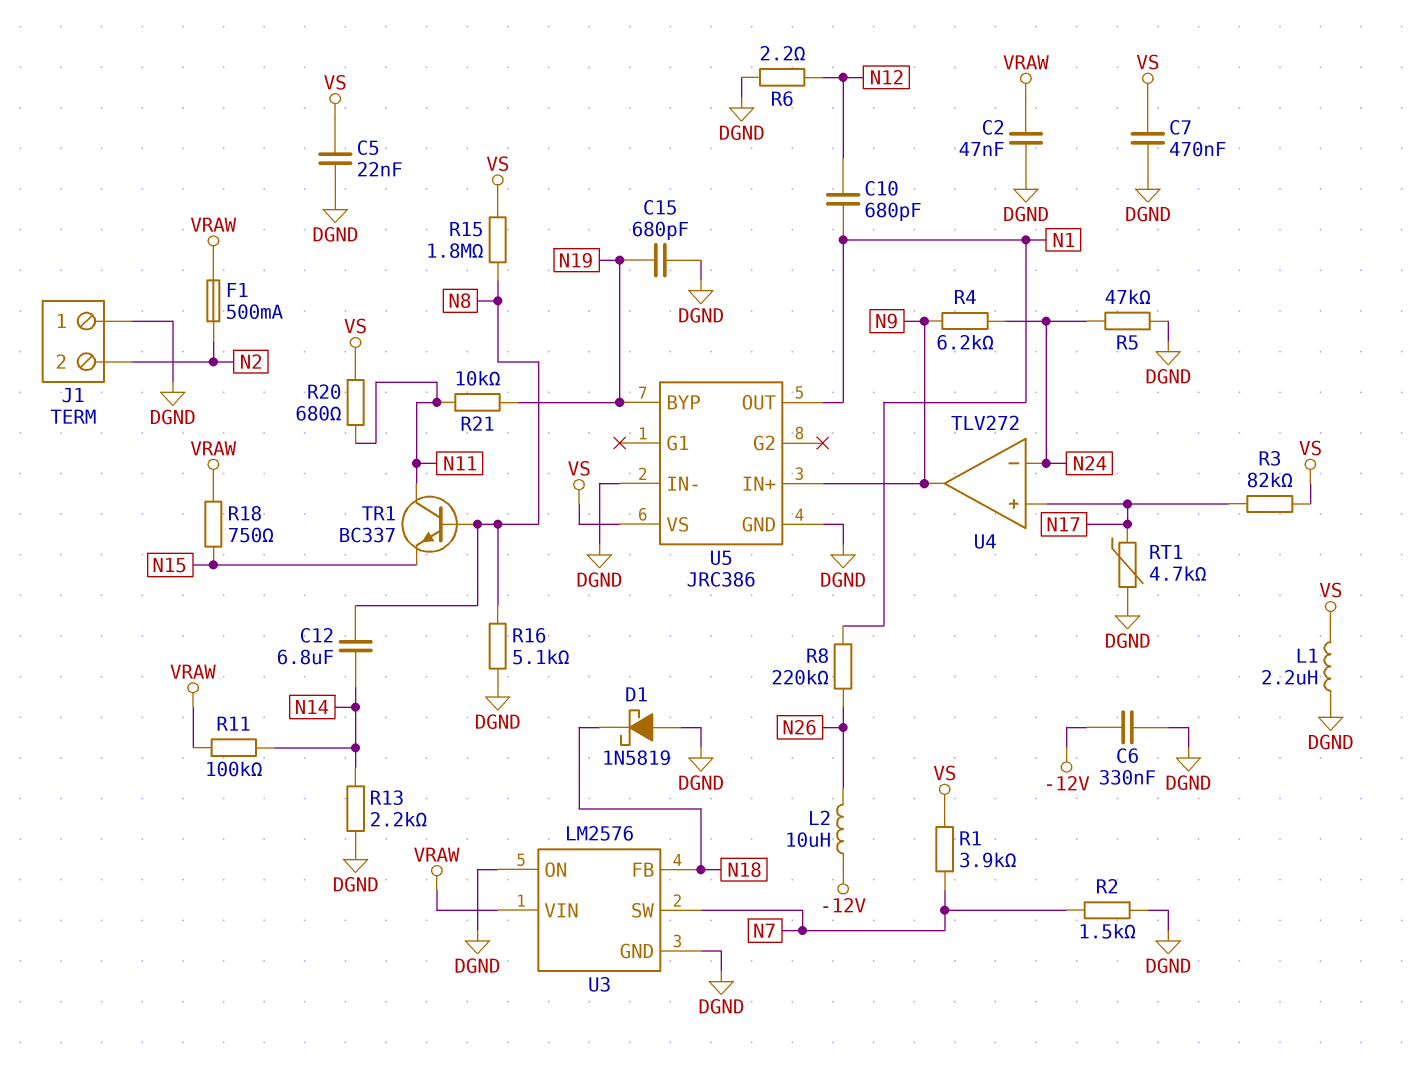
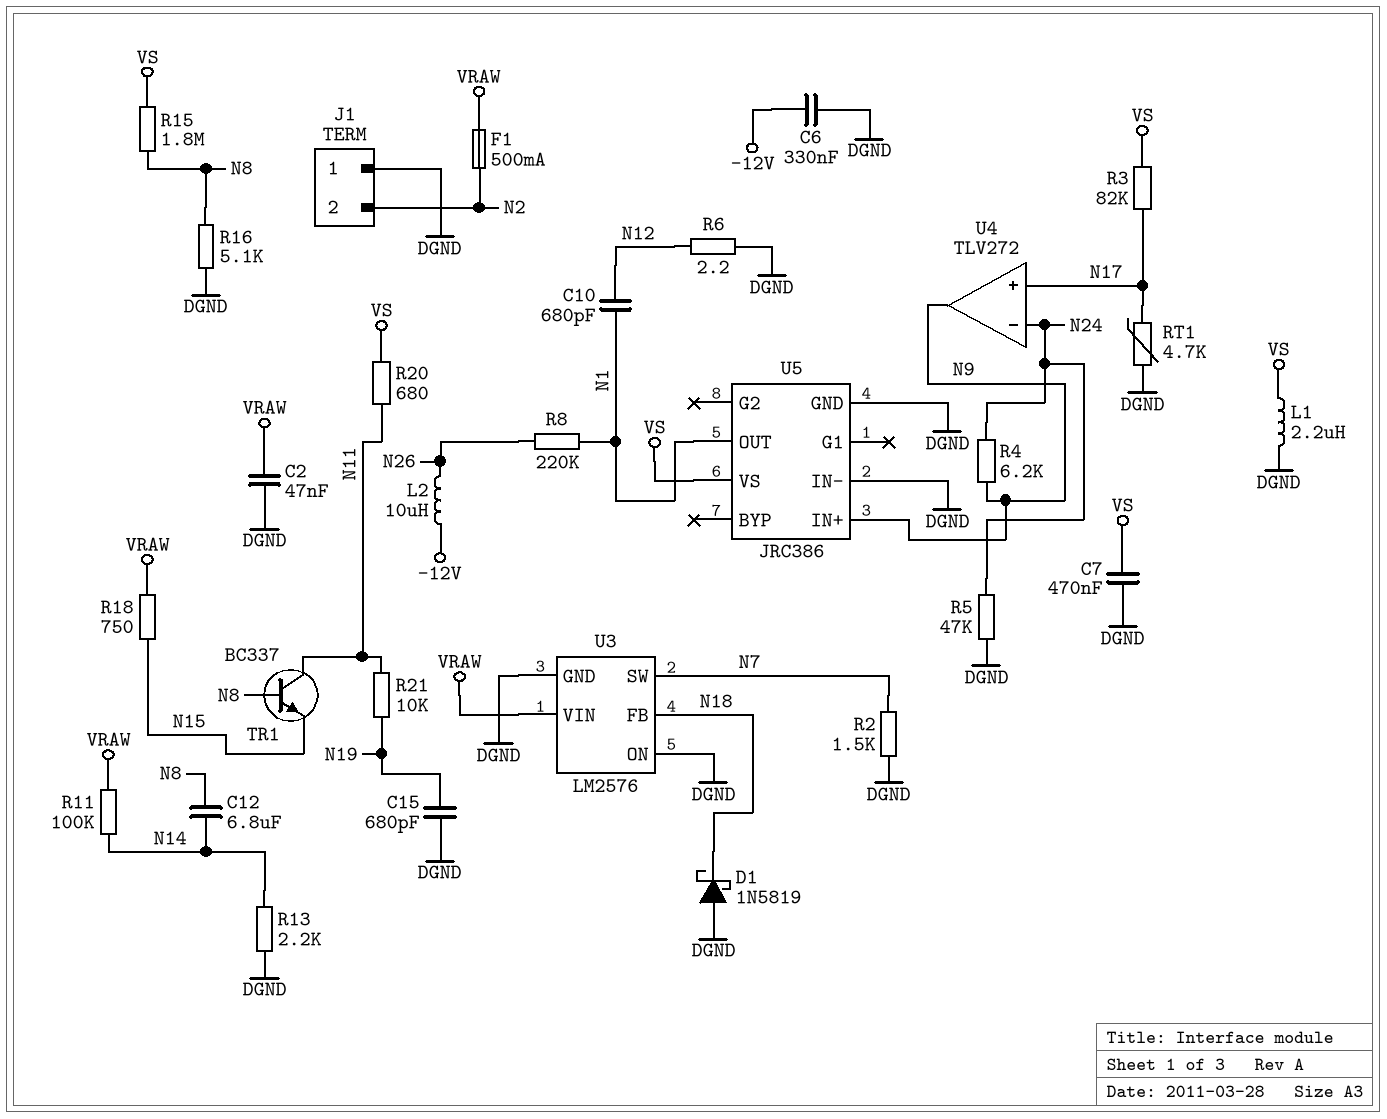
C5: 22nF (DGND, VS) -> none
R1: 3.9k (N7, VS) -> none
U5 pin BYP: N19 -> none

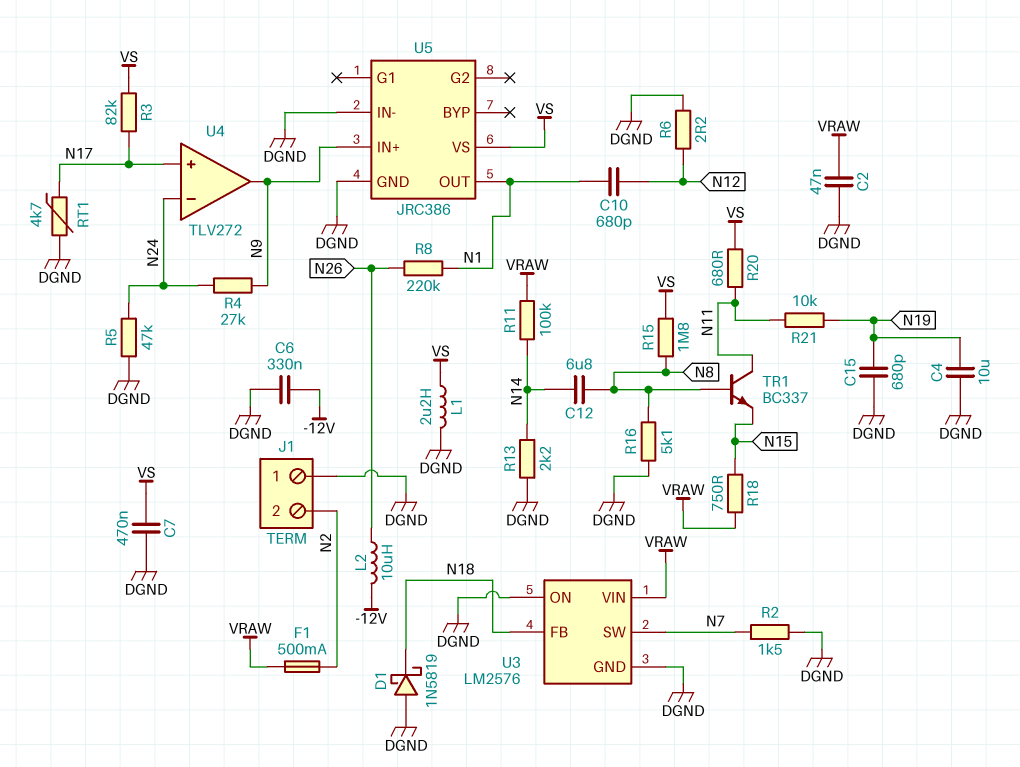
C4: none -> 10uF (DGND, N19)
R4: 6.2k (N9, N24) -> 27k (N9, N24)

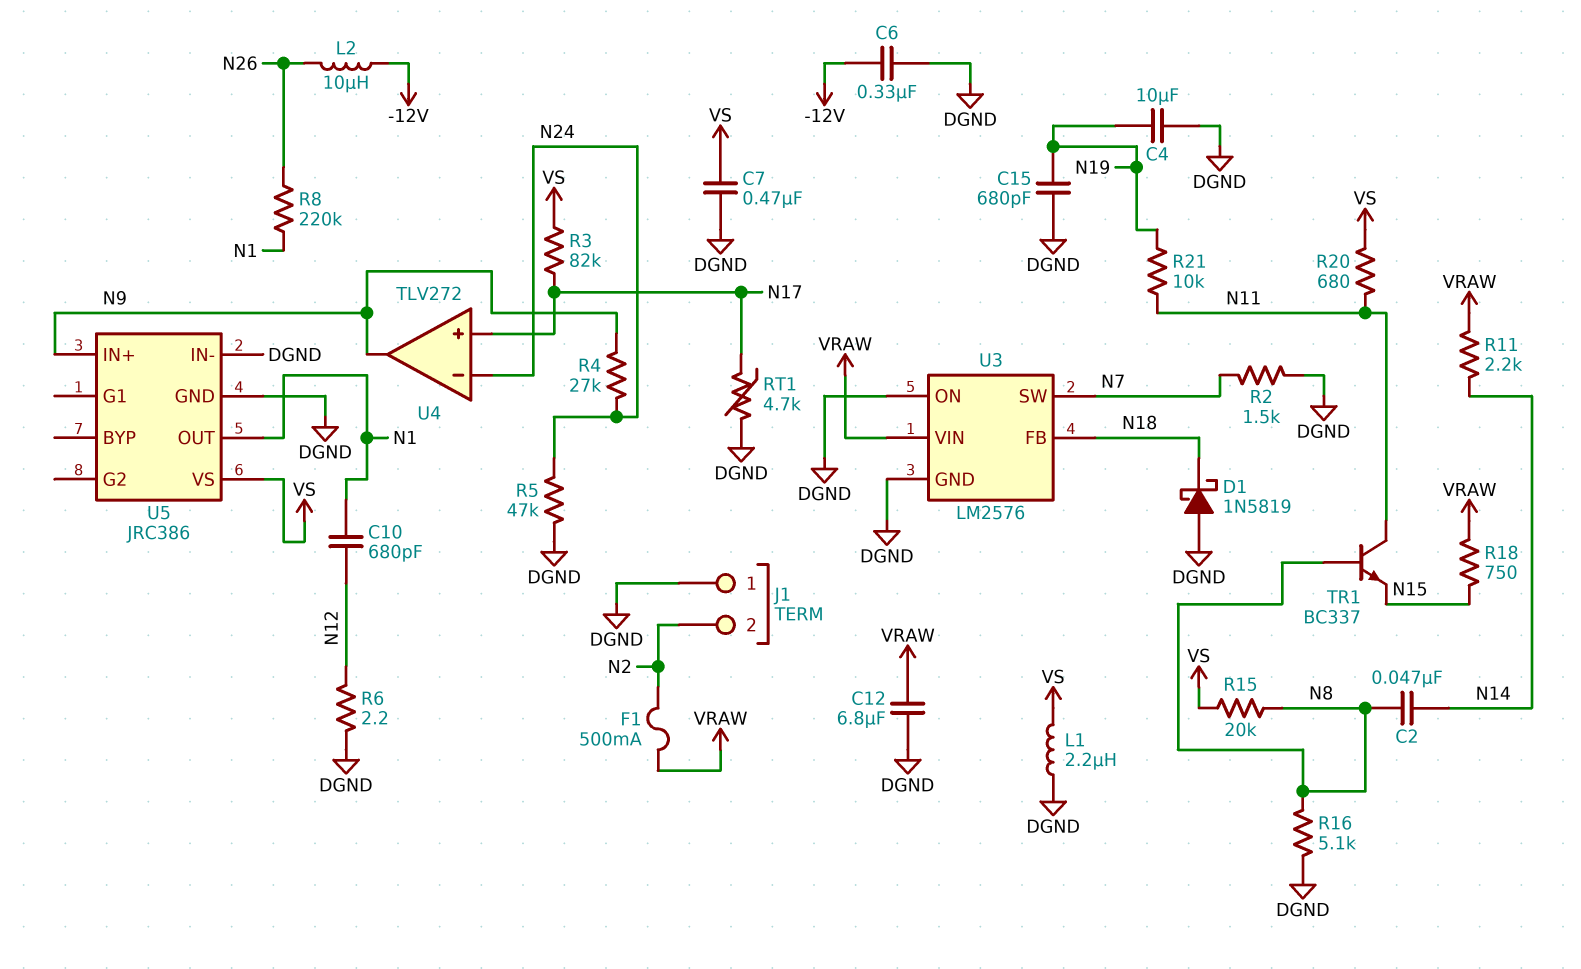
C2: 47nF (DGND, VRAW) -> 47nF (N8, N14)
C12: 6.8uF (N8, N14) -> 6.8uF (DGND, VRAW)
R11: 100k (N14, VRAW) -> 2.2k (N14, VRAW)
R13: 2.2k (DGND, N14) -> none
R15: 1.8M (N8, VS) -> 20k (N8, VS)

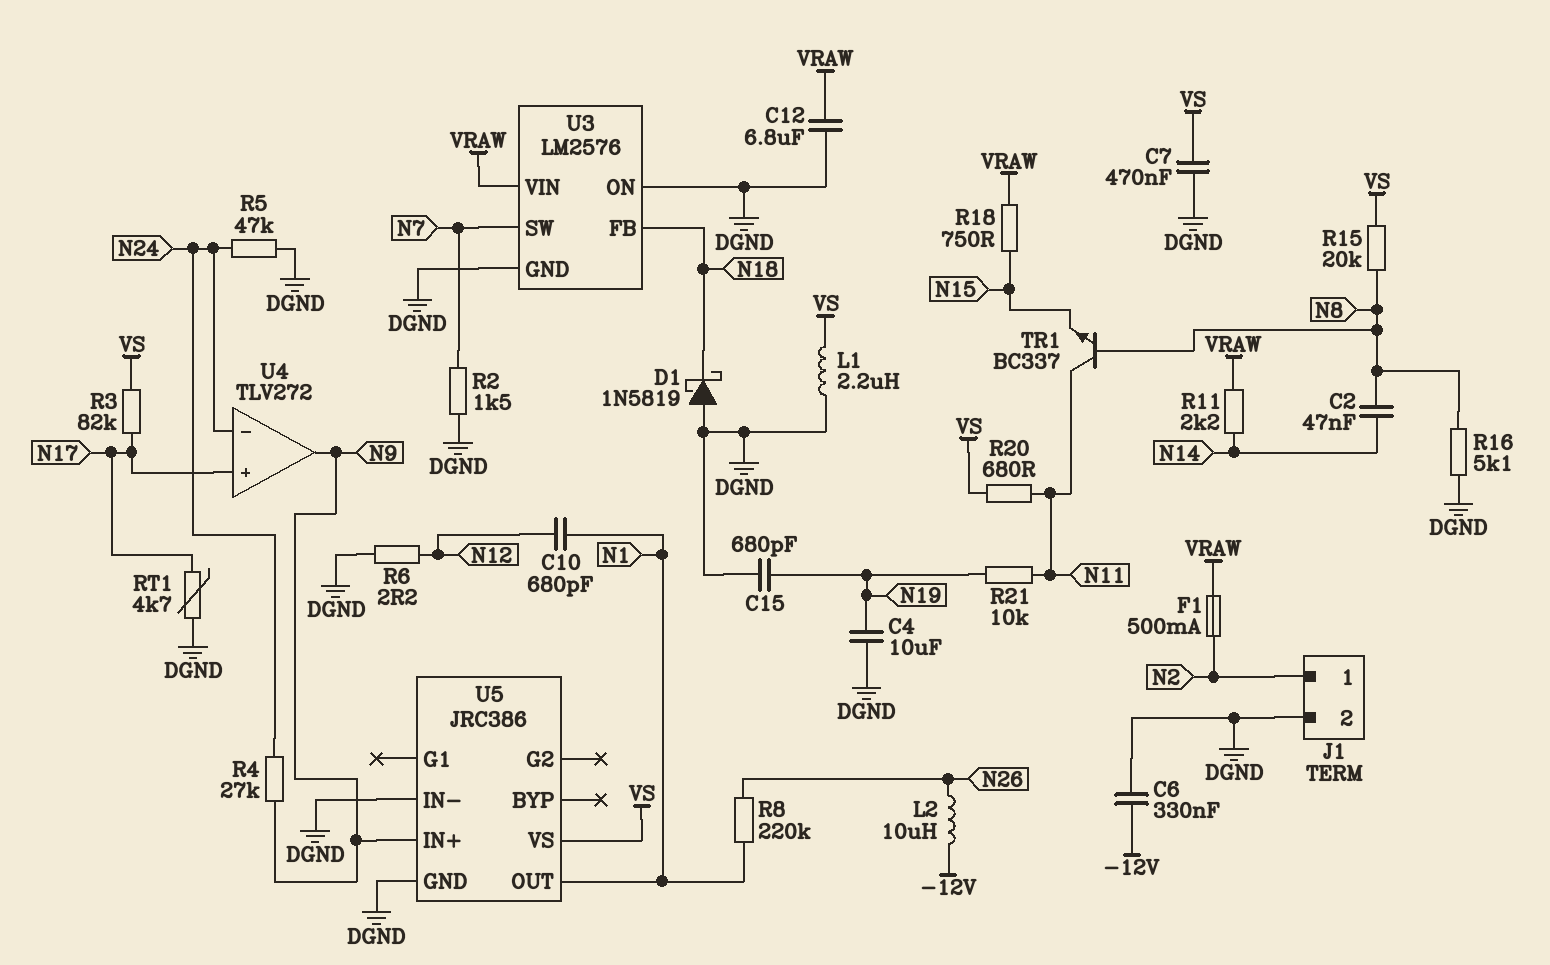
J1 pin 1: DGND -> N2
J1 pin 2: N2 -> DGND

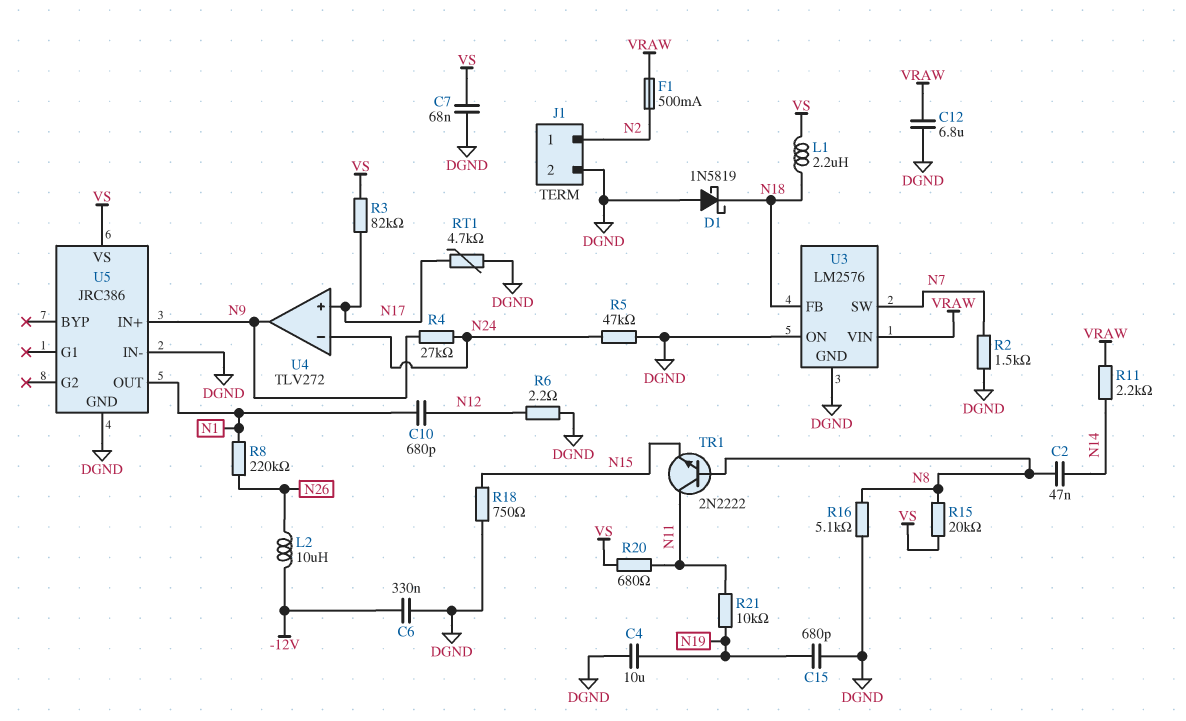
C7: 470nF (DGND, VS) -> 68nF (DGND, VS)
L1: 2.2uH (DGND, VS) -> 2.2uH (N18, VS)
R18: 750 (N15, VRAW) -> 750 (DGND, N15)
TR1: NPN BC337 (B N8, C N11, E N15) -> NPN 2N2222 (B N8, C N11, E N15)

